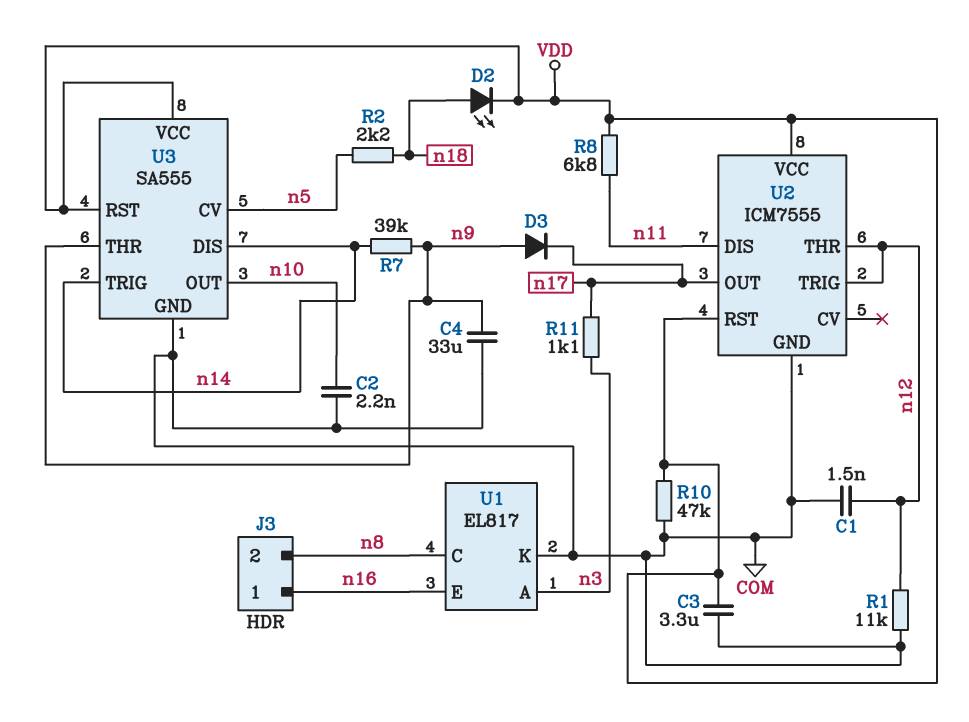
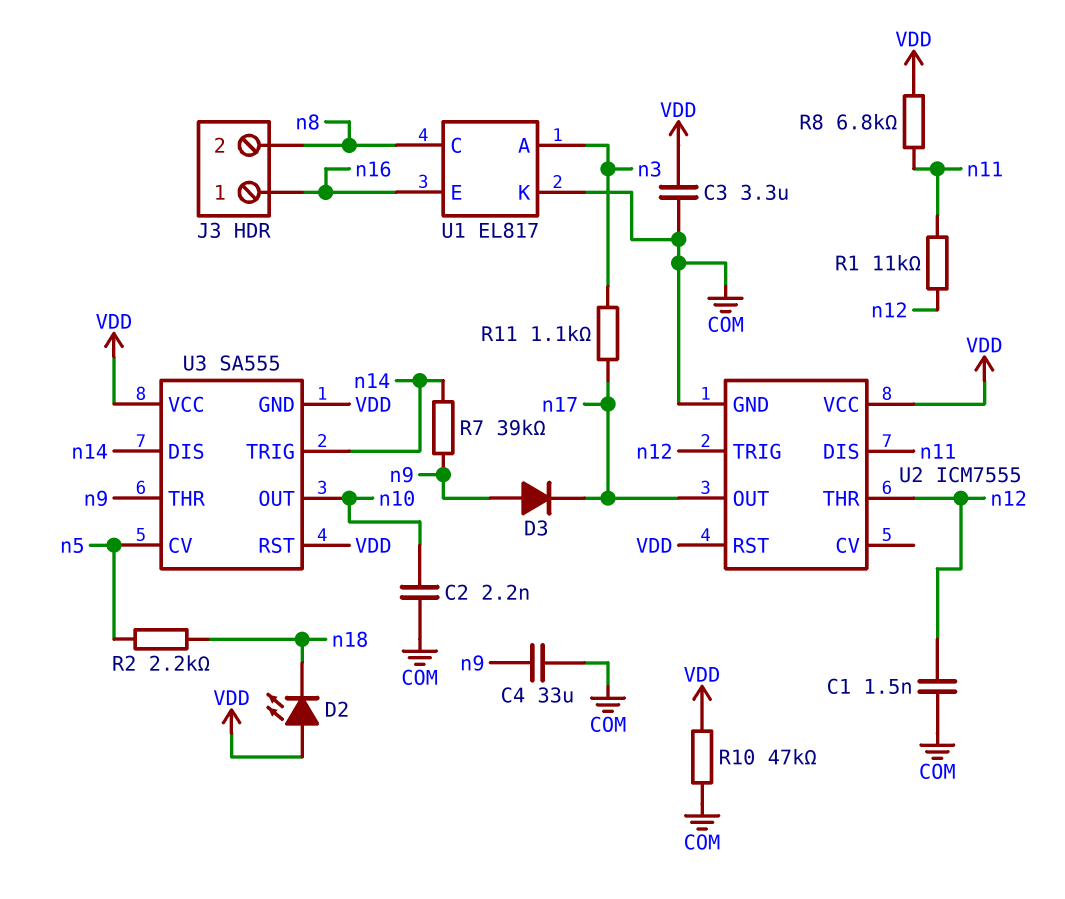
D2: LED (A n18, K VDD) -> LED (A VDD, K n18)
R1: 11k (COM, n12) -> 11k (n11, n12)
U3 pin GND: COM -> VDD

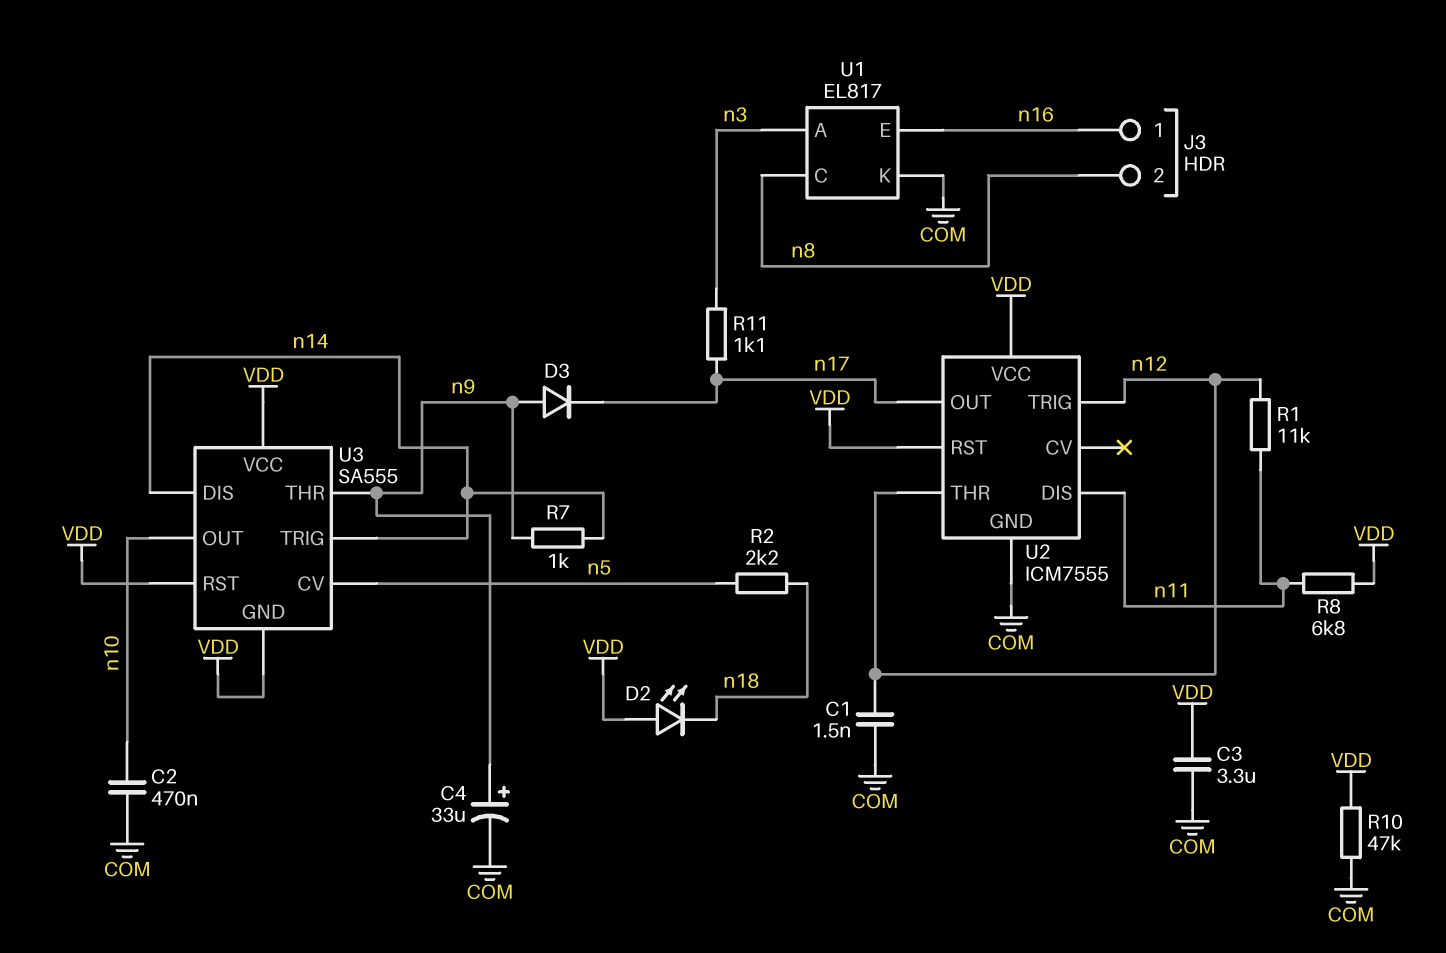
C2: 2.2nF (COM, n10) -> 470nF (COM, n10)
C4: 33uF (COM, n9) -> 33uF (plus n9, minus COM)
R7: 39k (n9, n14) -> 1k (n9, n14)

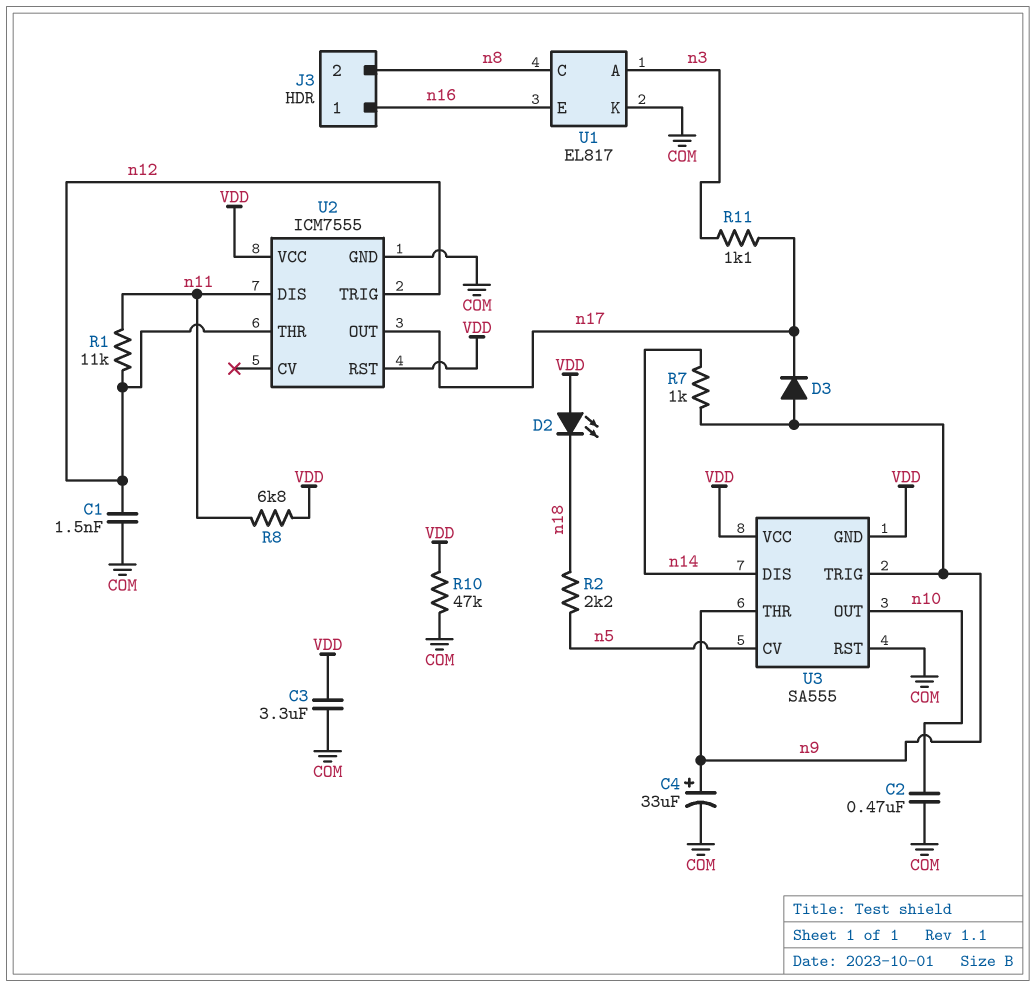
U3 pin RST: VDD -> COM
U3 pin TRIG: n14 -> n9

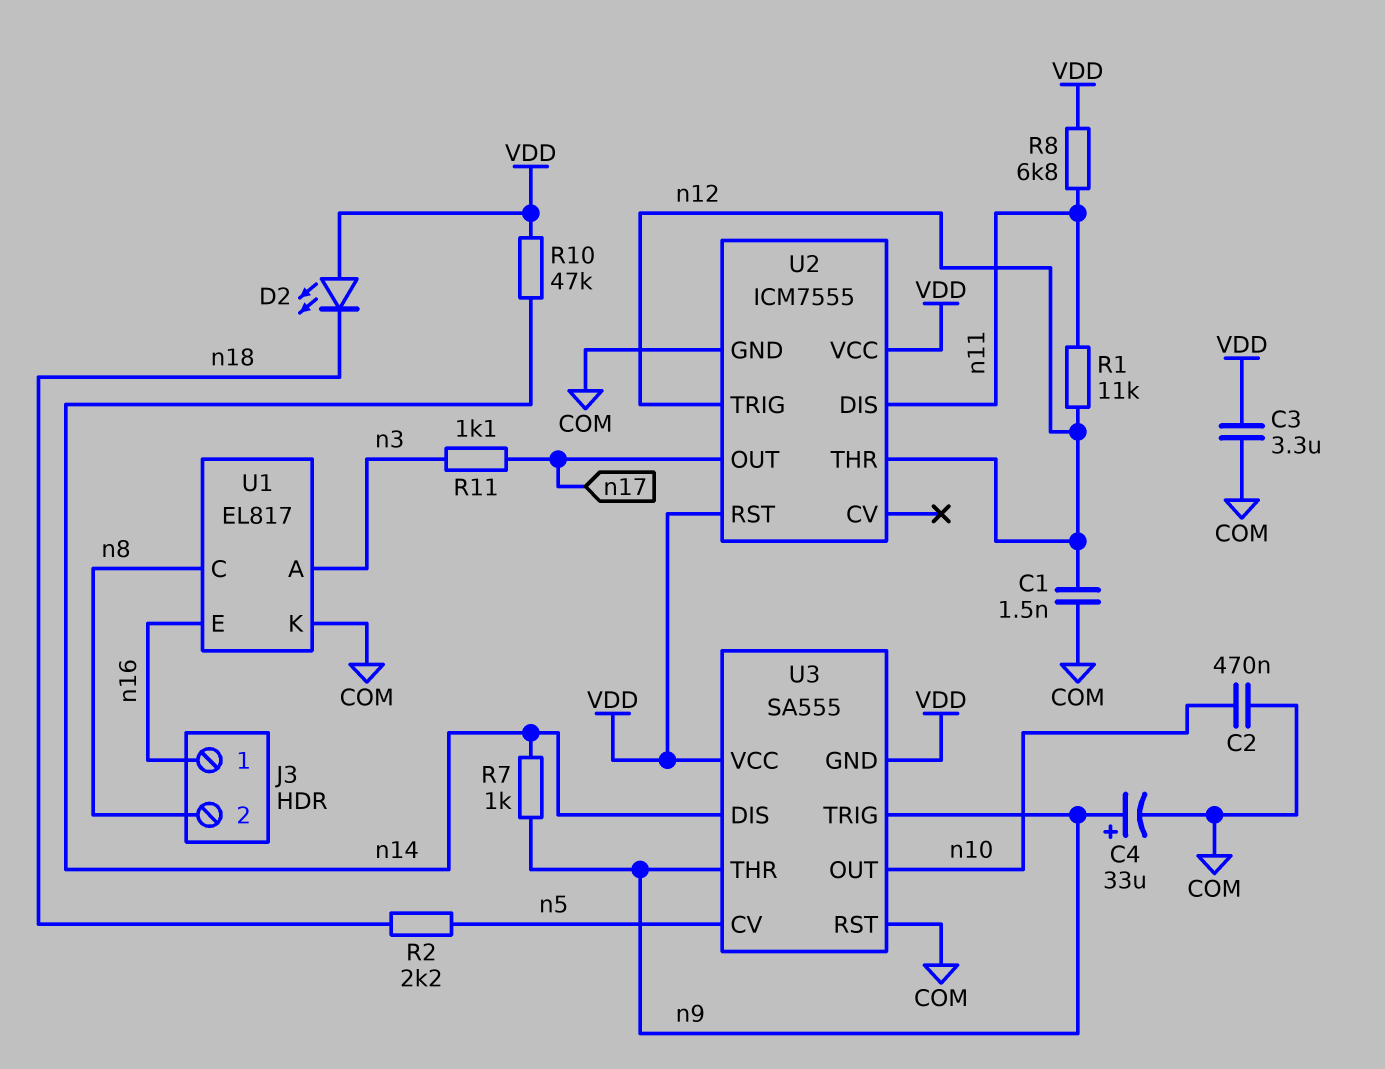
D3: diode (A n9, K n17) -> none
R10: 47k (COM, VDD) -> 47k (VDD, n14)

